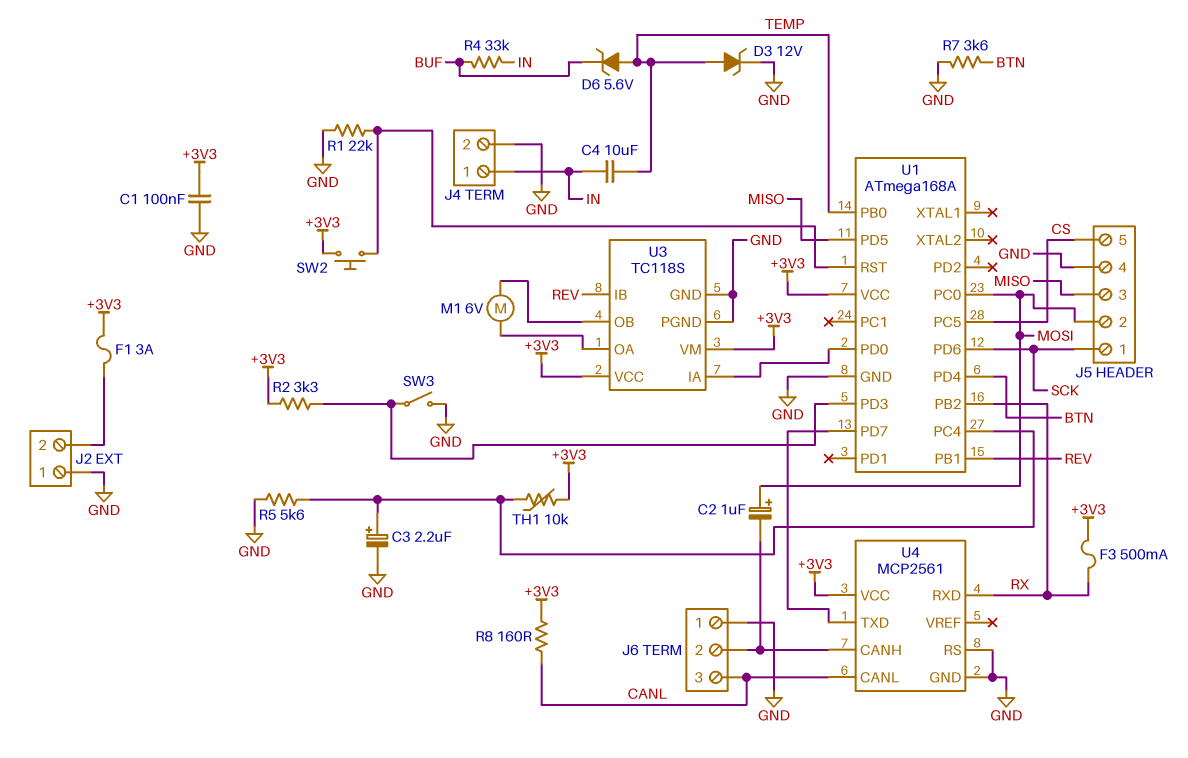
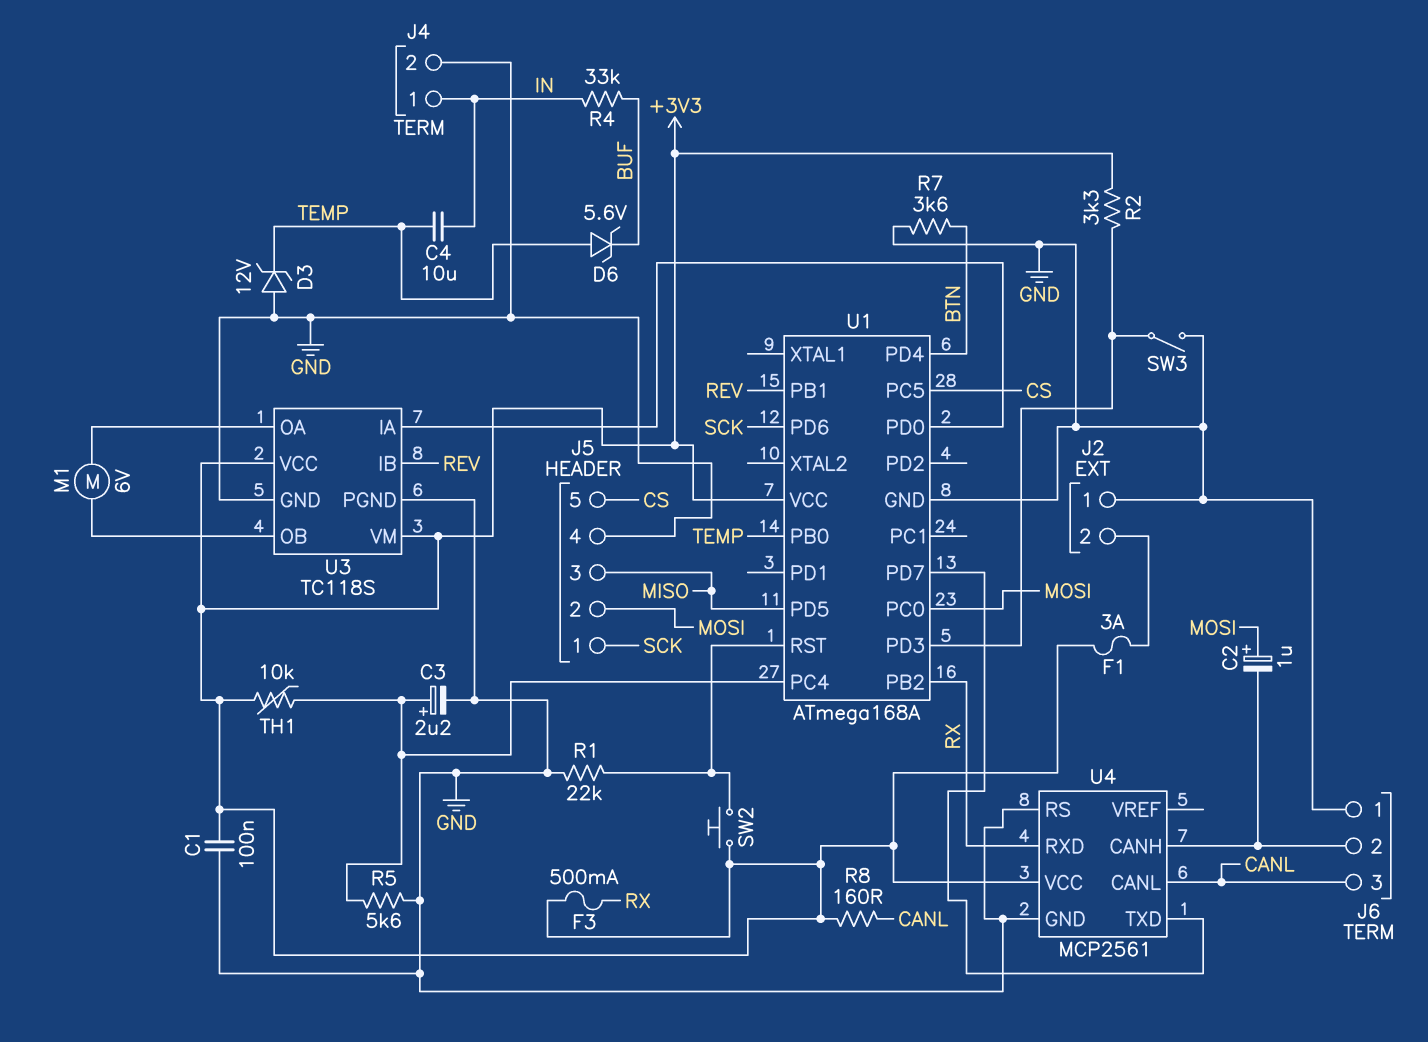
D3: zener 12V (A TEMP, K GND) -> zener 12V (A GND, K TEMP)

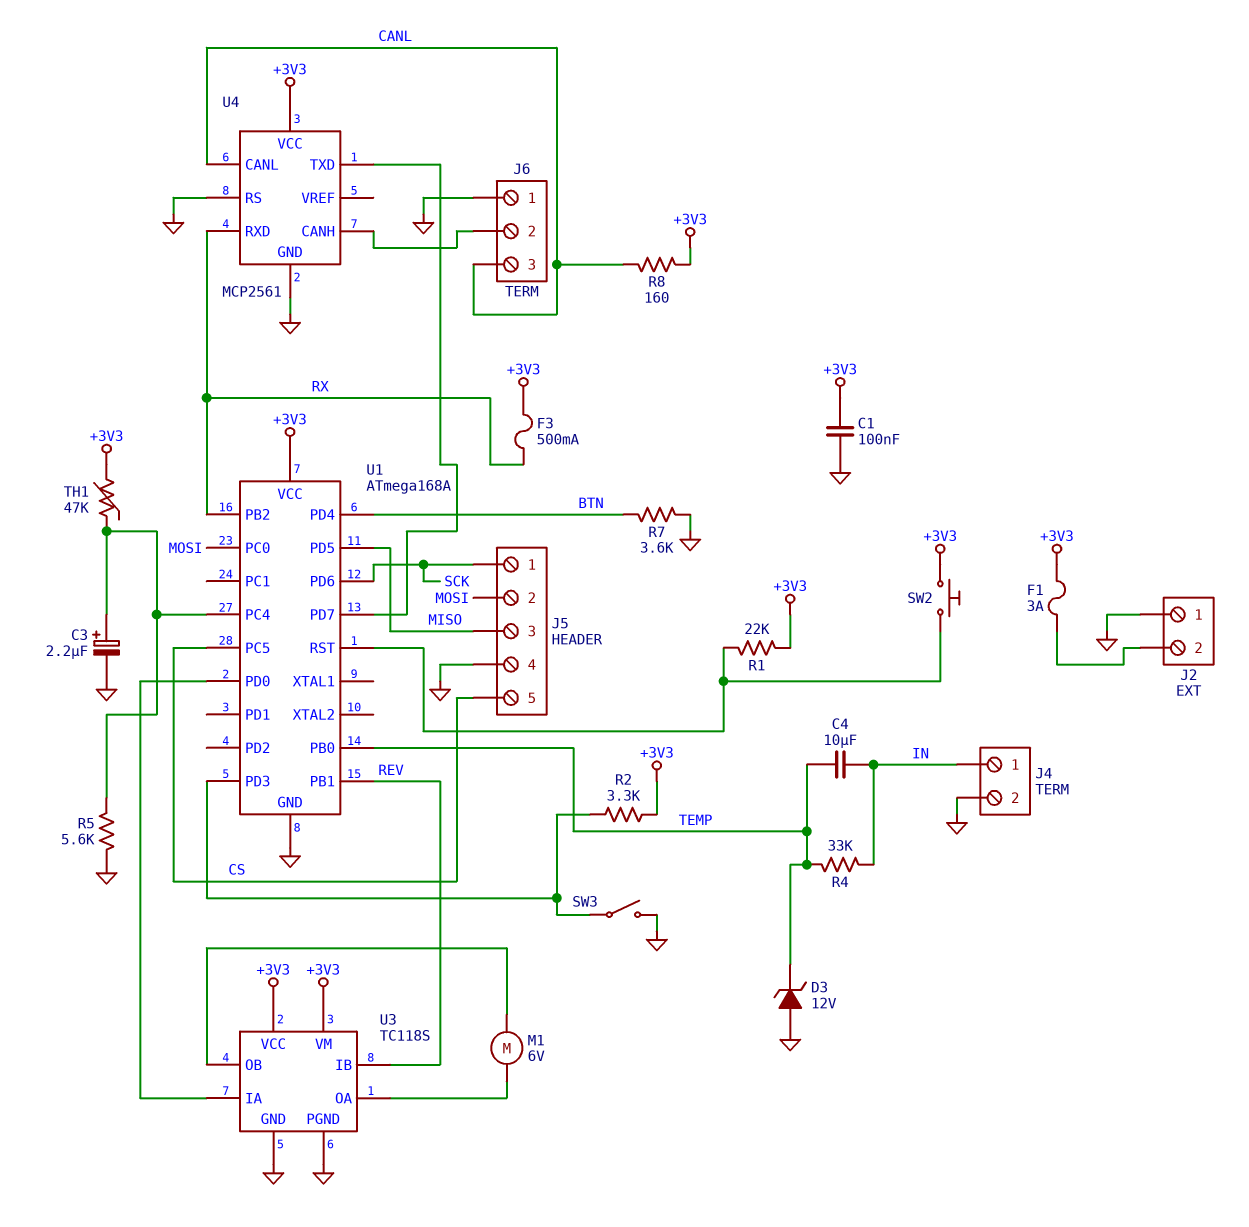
C2: 1uF (plus MOSI, minus J6/2) -> none
D6: zener 5.6V (A TEMP, K BUF) -> none
R1: 22k (GND, U1/RST) -> 22k (+3V3, U1/RST)
R4: 33k (BUF, IN) -> 33k (IN, TEMP)
TH1: 10k (+3V3, U1/PC4) -> 47k (+3V3, U1/PC4)

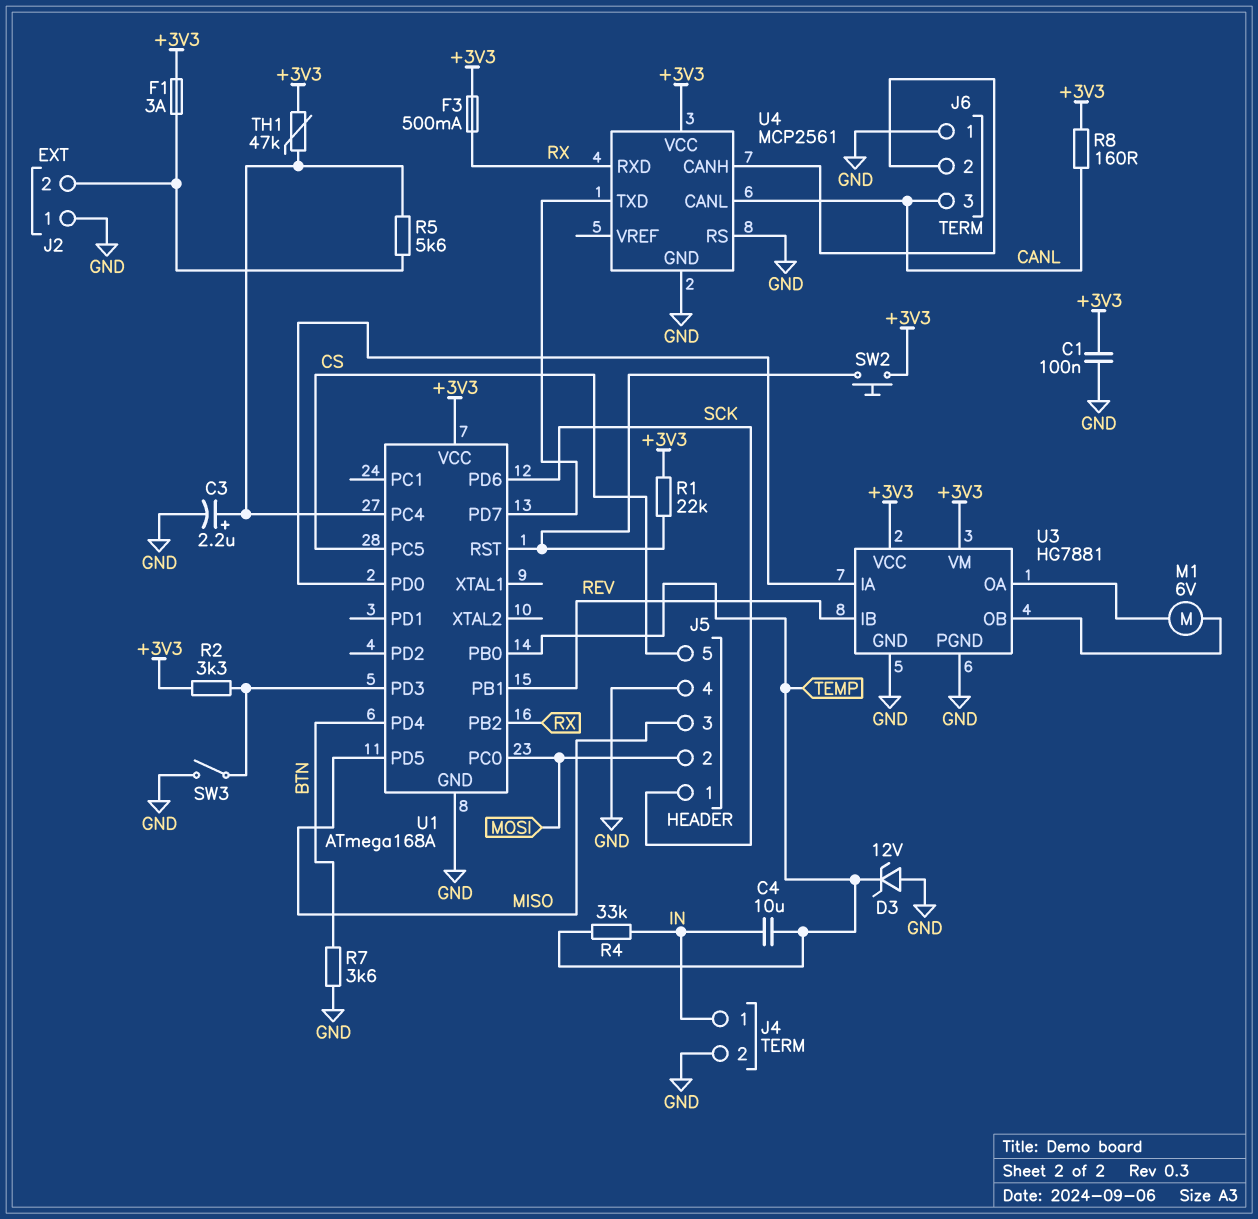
R5: 5.6k (GND, U1/PC4) -> 5.6k (J2/2, U1/PC4)
U3: TC118S -> HG7881

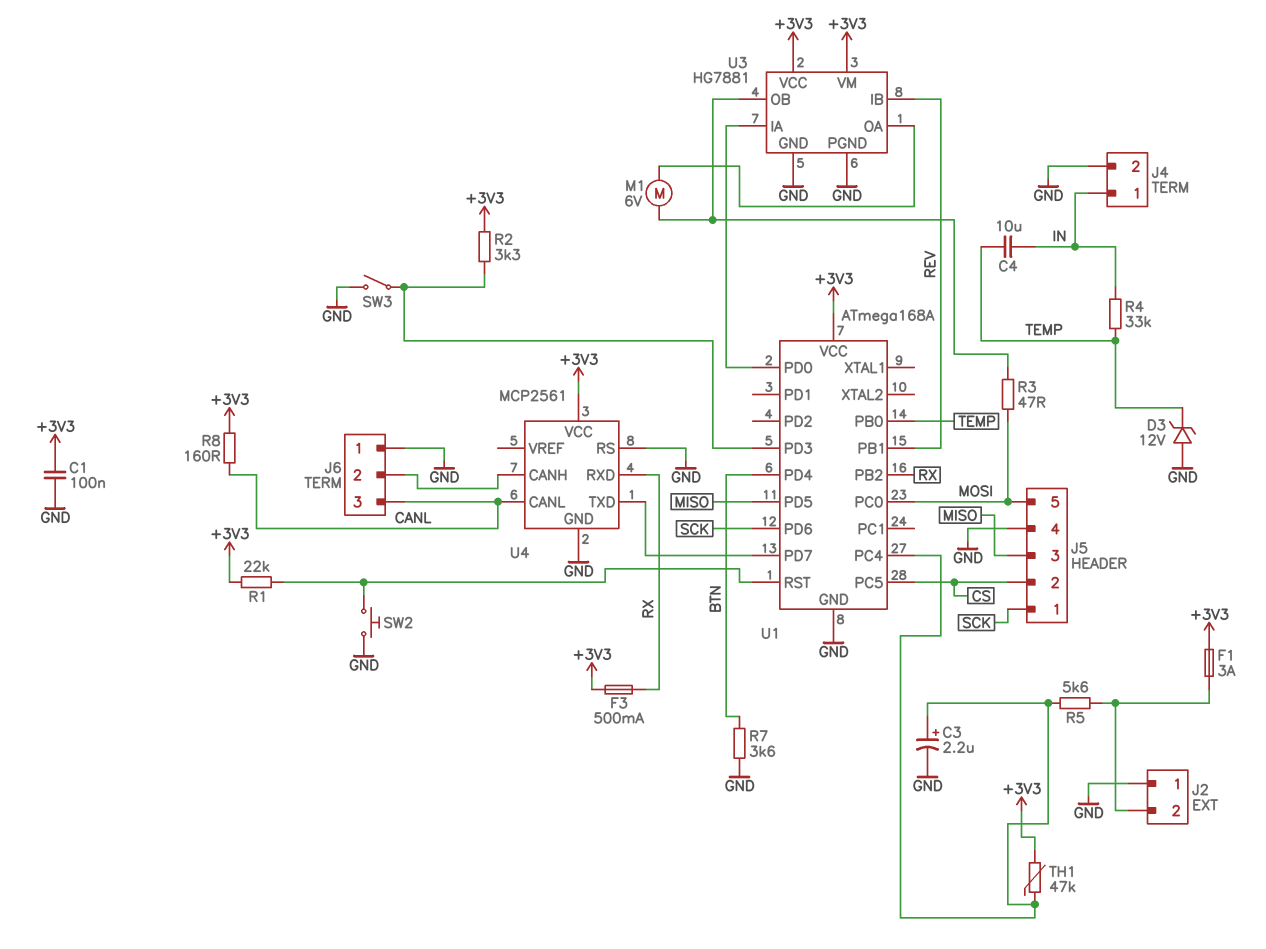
J5 pin 2: MOSI -> CS
J5 pin 5: CS -> MOSI
R3: none -> 47 (MOSI, U3/OB)
SW2: button (+3V3, U1/RST) -> button (GND, U1/RST)

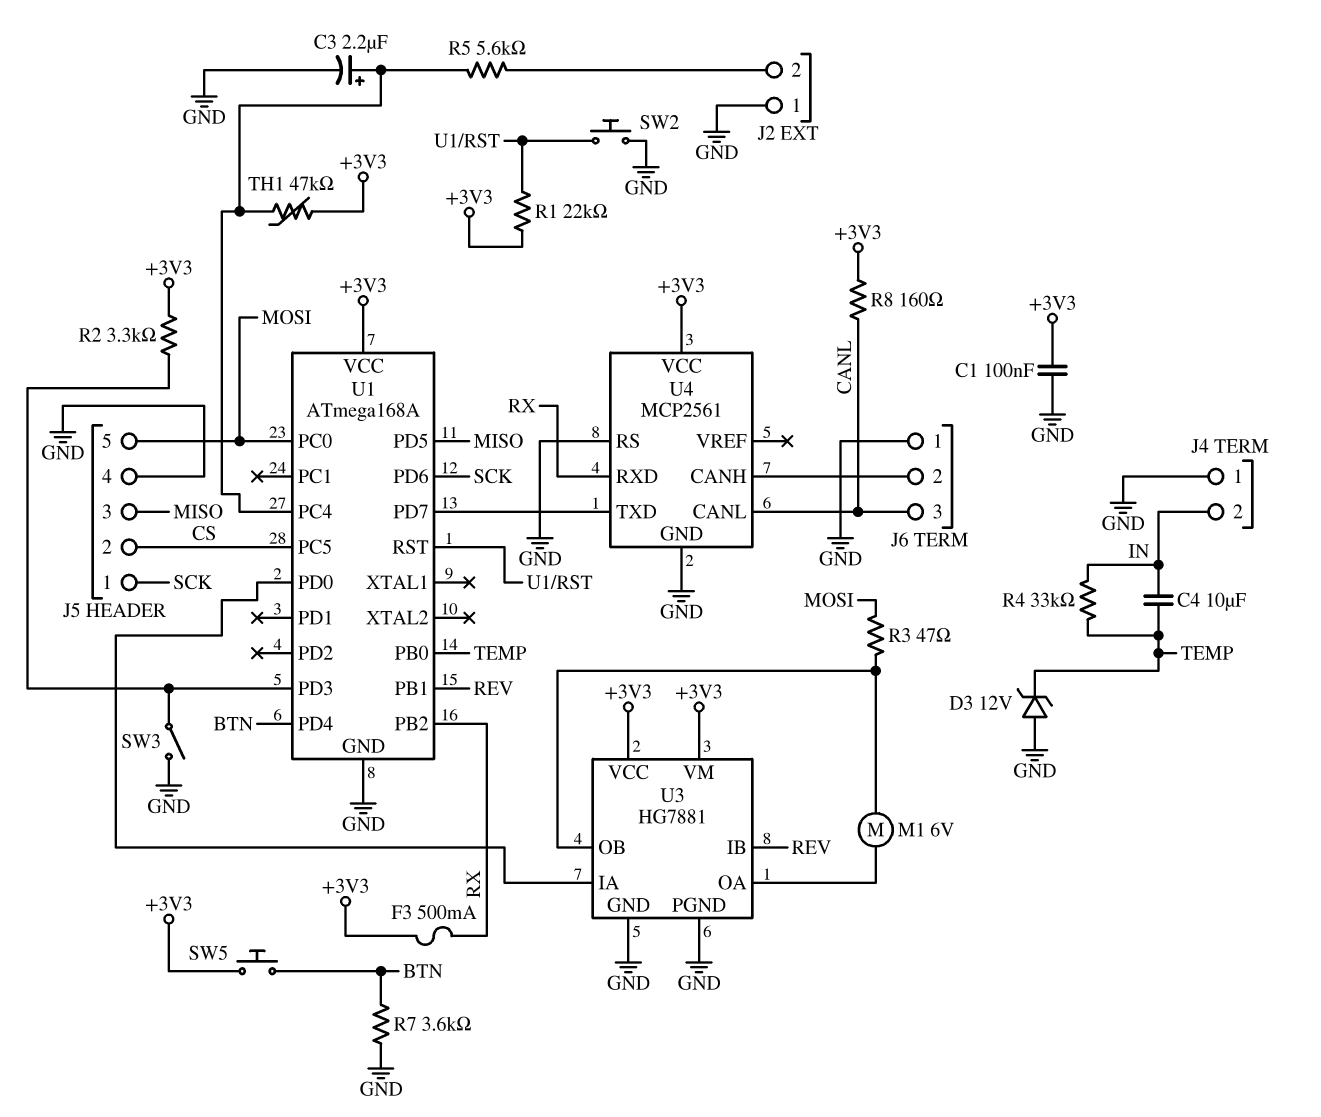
F1: 3A (+3V3, J2/2) -> none
J4 pin 1: IN -> GND
J4 pin 2: GND -> IN
SW5: none -> button (+3V3, BTN)

